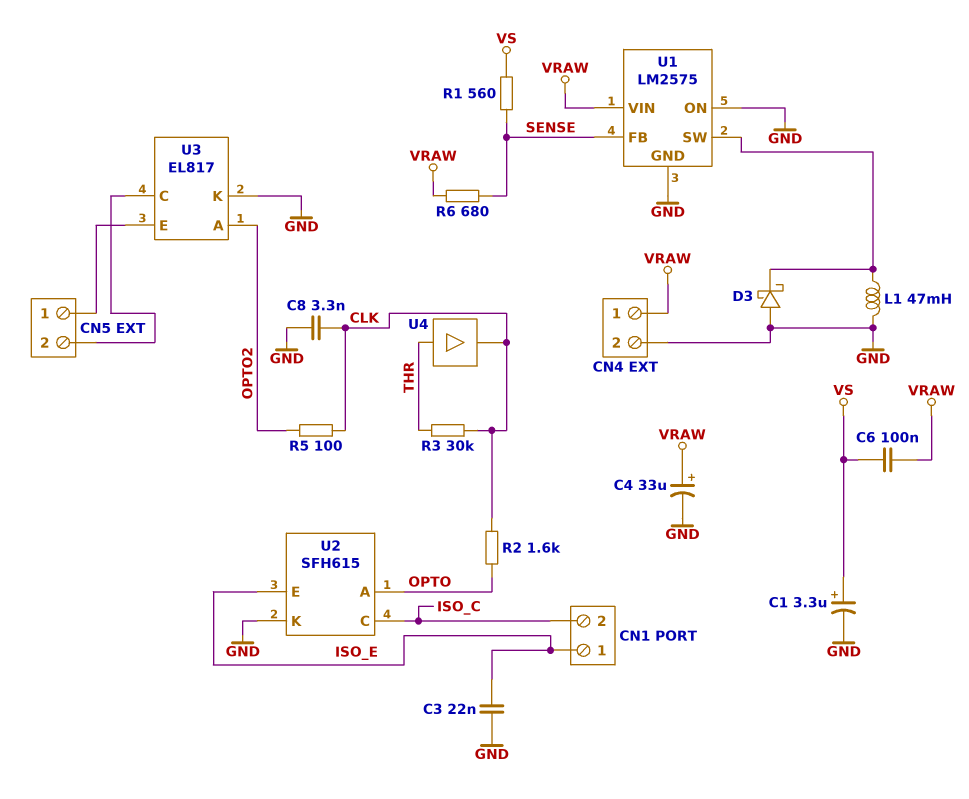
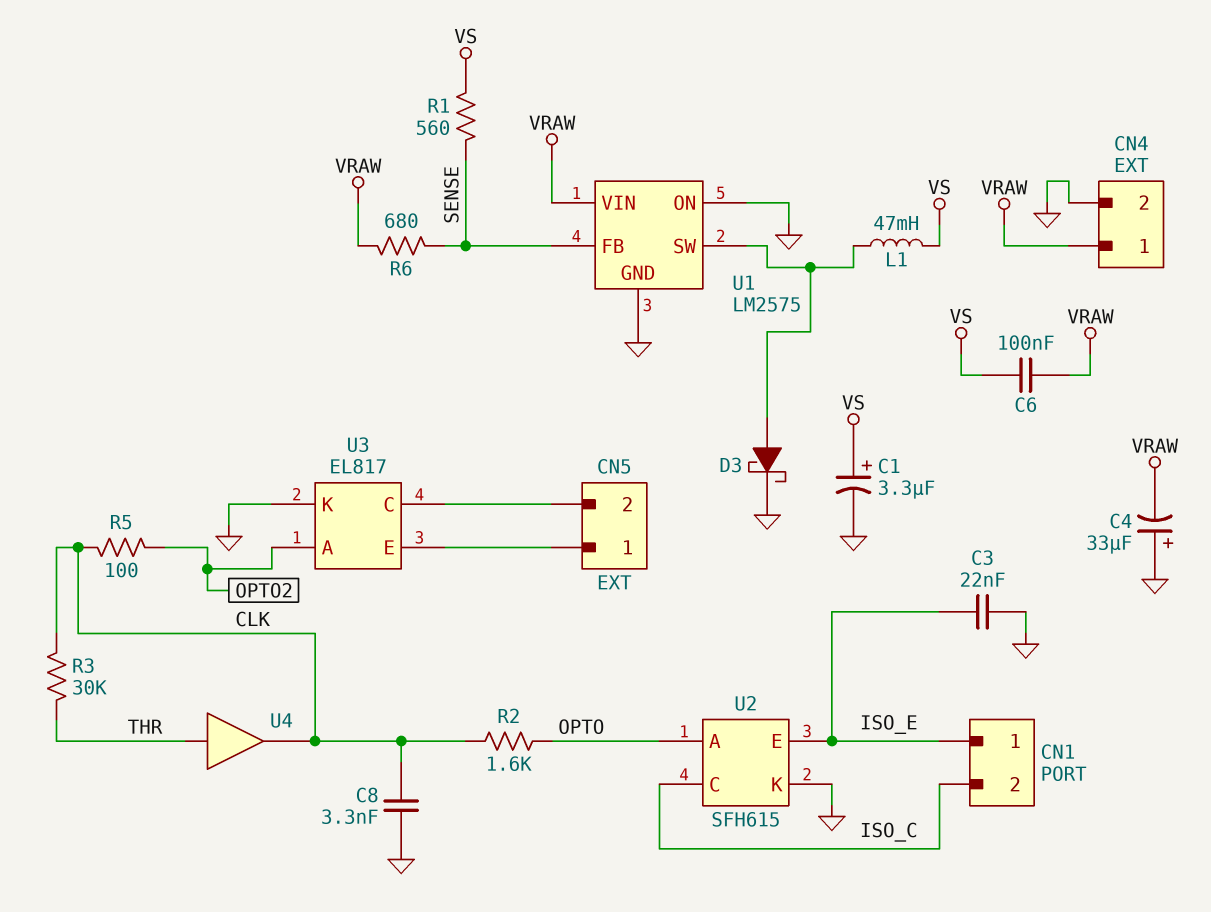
C4: 33uF (plus VRAW, minus GND) -> 33uF (plus GND, minus VRAW)
D3: schottky (A GND, K U1/SW) -> schottky (A U1/SW, K GND)
L1: 47mH (GND, U1/SW) -> 47mH (U1/SW, VS)

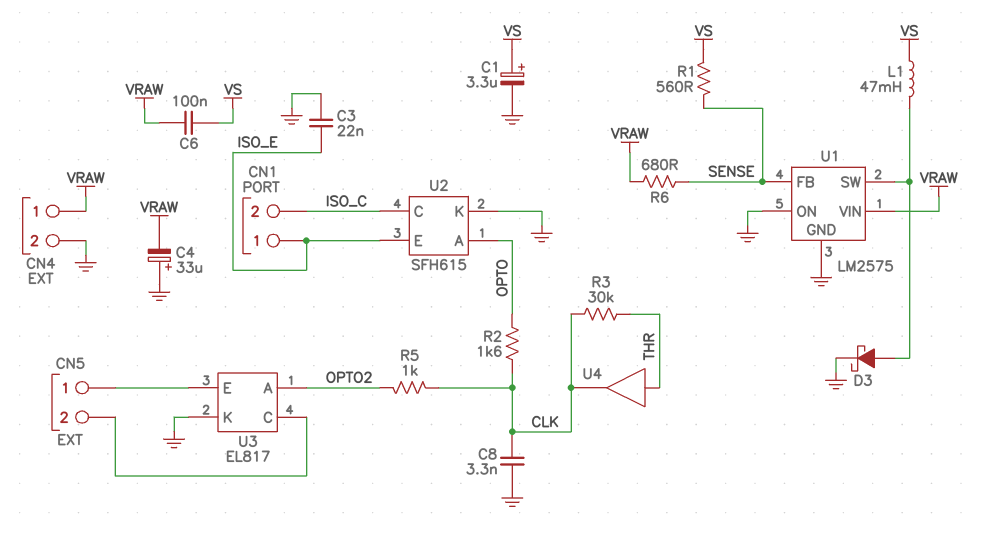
R5: 100 (CLK, OPTO2) -> 1k (CLK, OPTO2)

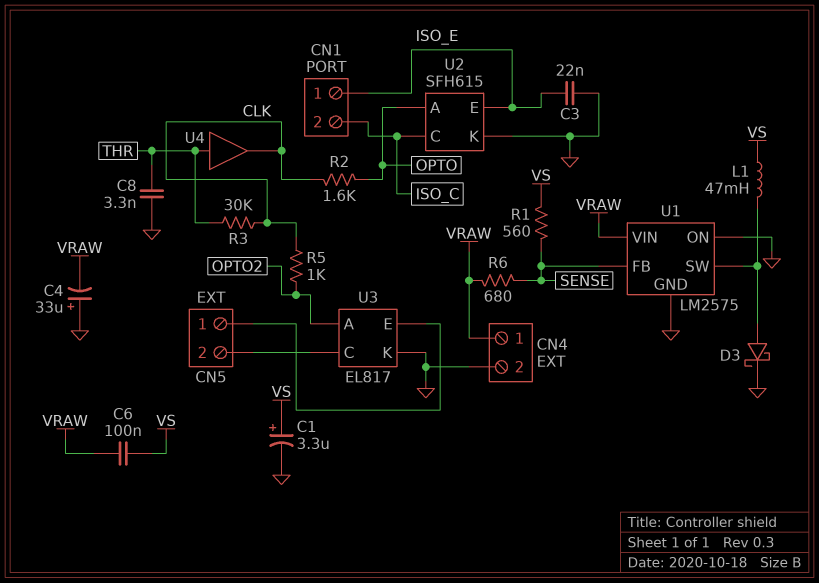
C8: 3.3nF (CLK, GND) -> 3.3nF (GND, THR)

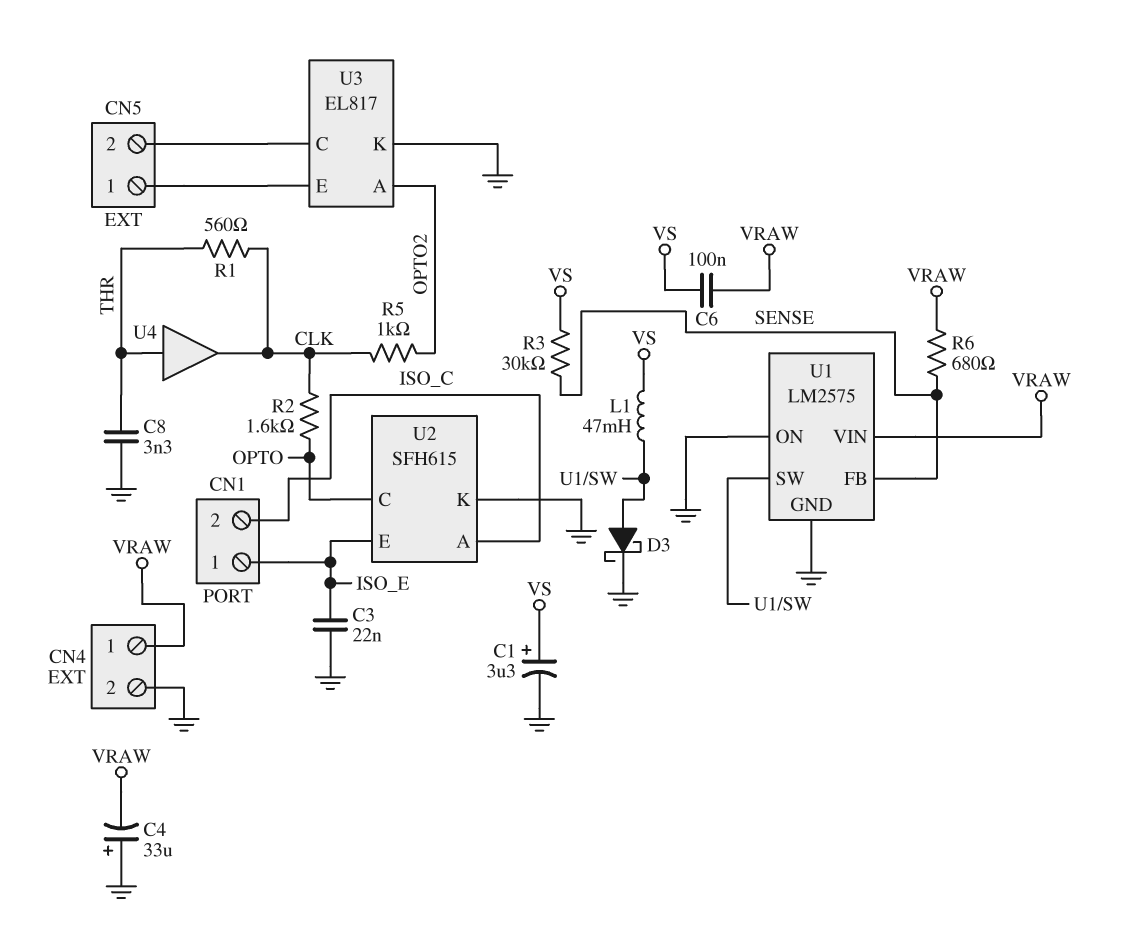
R1: 560 (SENSE, VS) -> 560 (CLK, THR)
R3: 30k (CLK, THR) -> 30k (SENSE, VS)
U2 pin A: OPTO -> ISO_C
U2 pin C: ISO_C -> OPTO

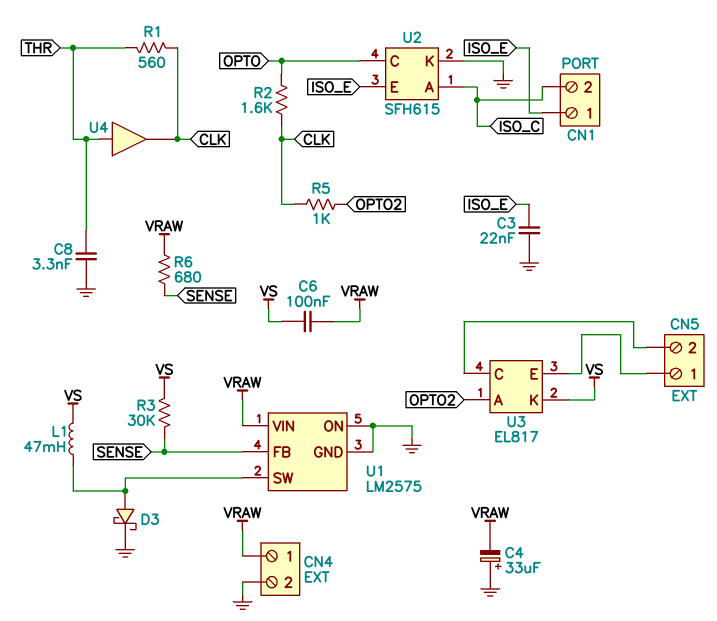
C1: 3.3uF (plus VS, minus GND) -> none
U3 pin K: GND -> VS

